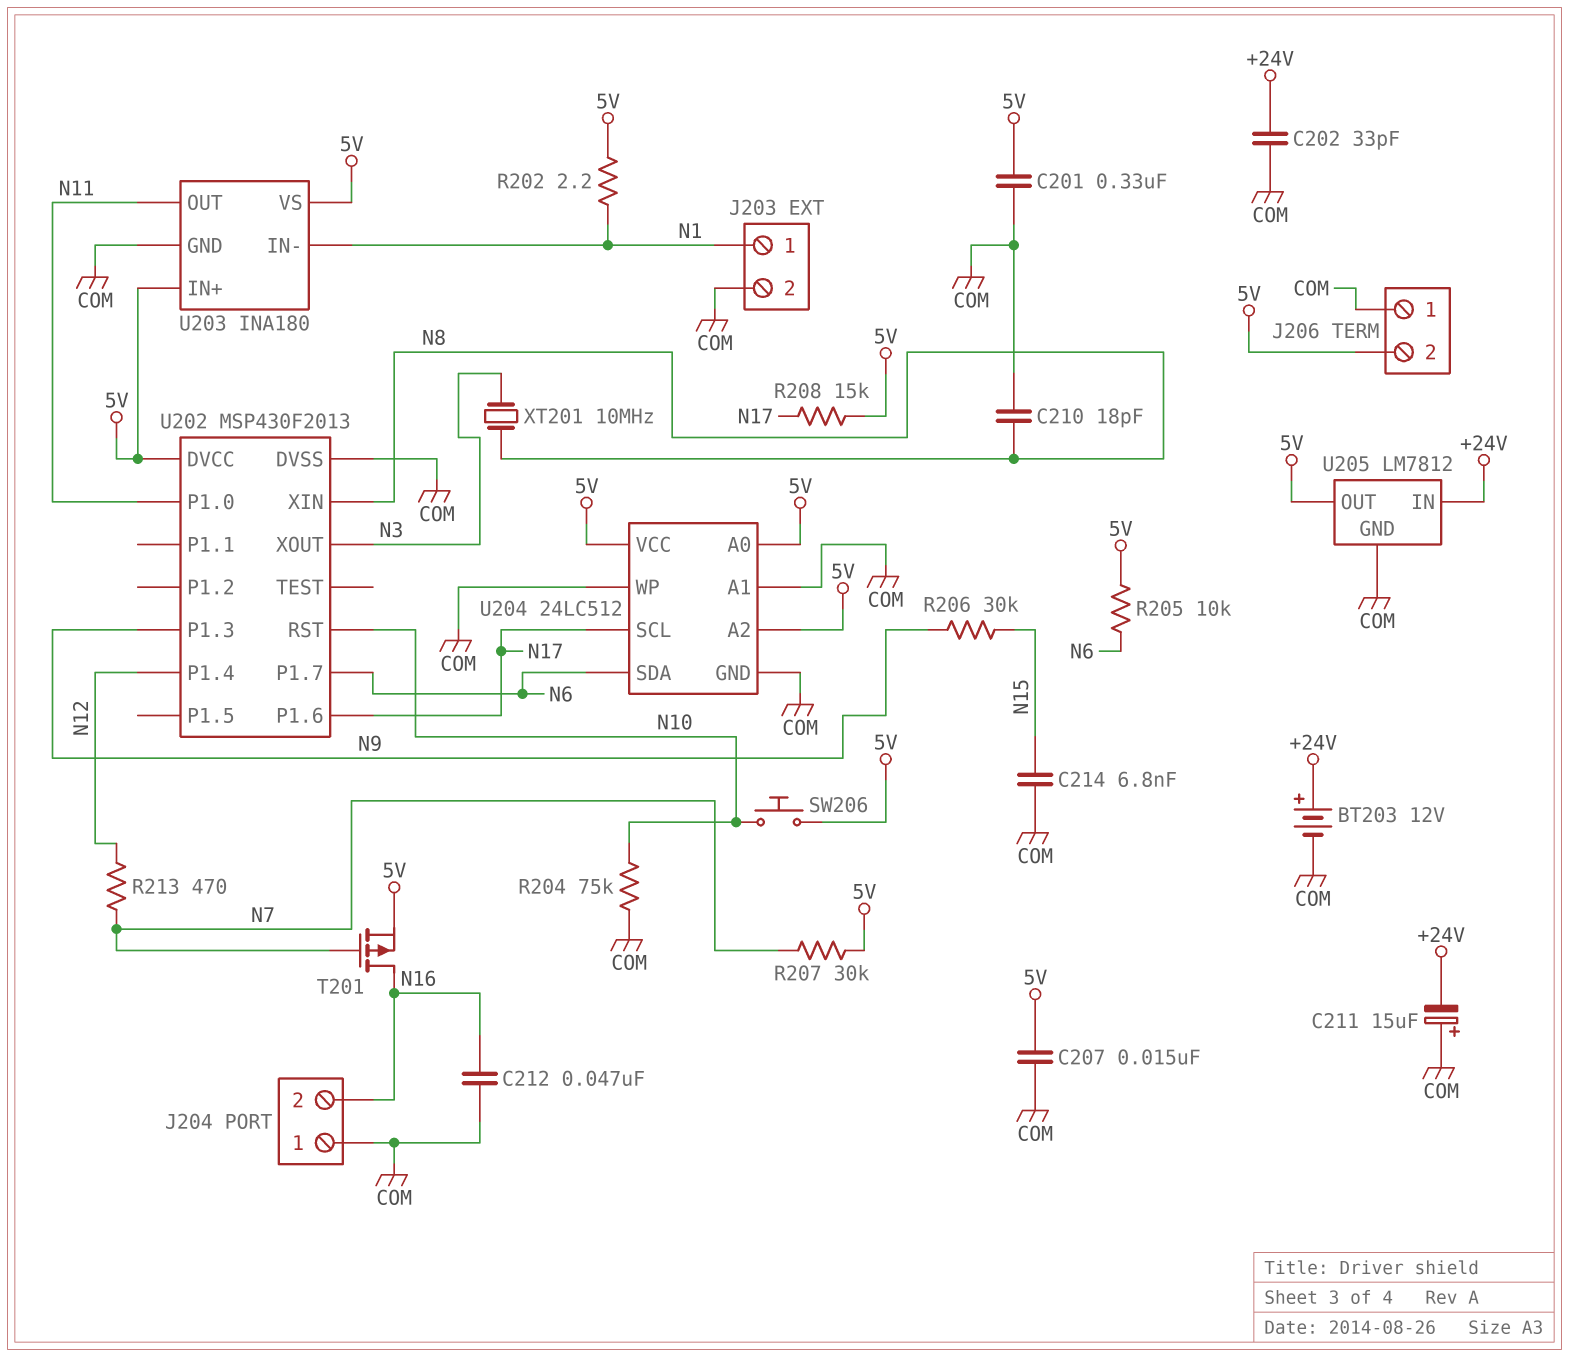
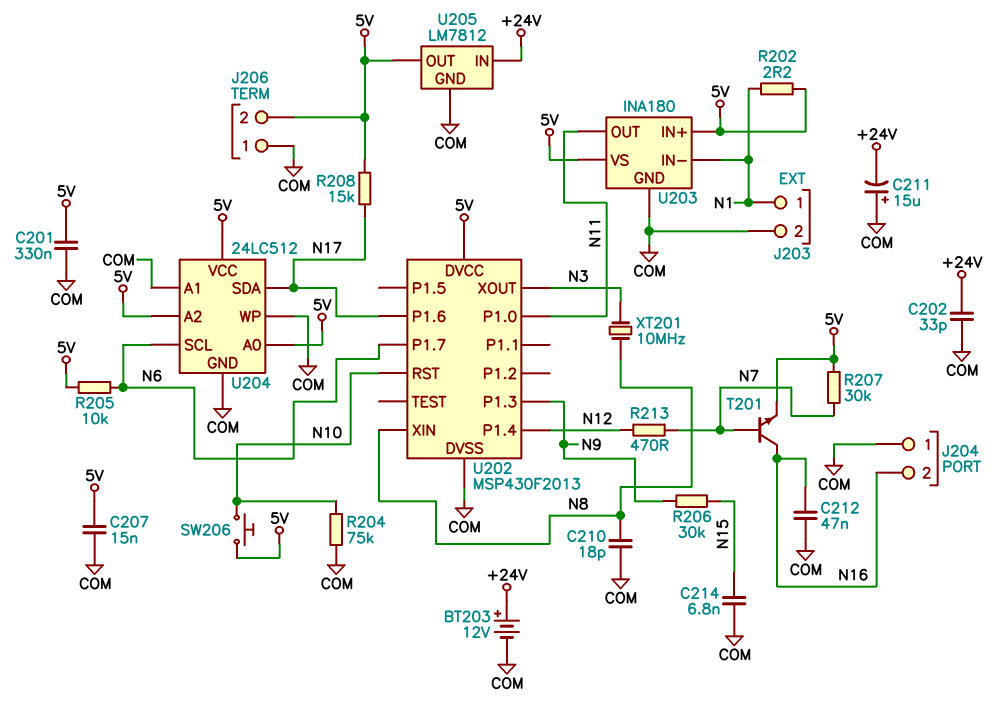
T201: PMOS (G N7, D N16, S 5V) -> NPN (B N7, C N16, E 5V)
U204 pin SCL: N17 -> N6
U204 pin SDA: N6 -> N17

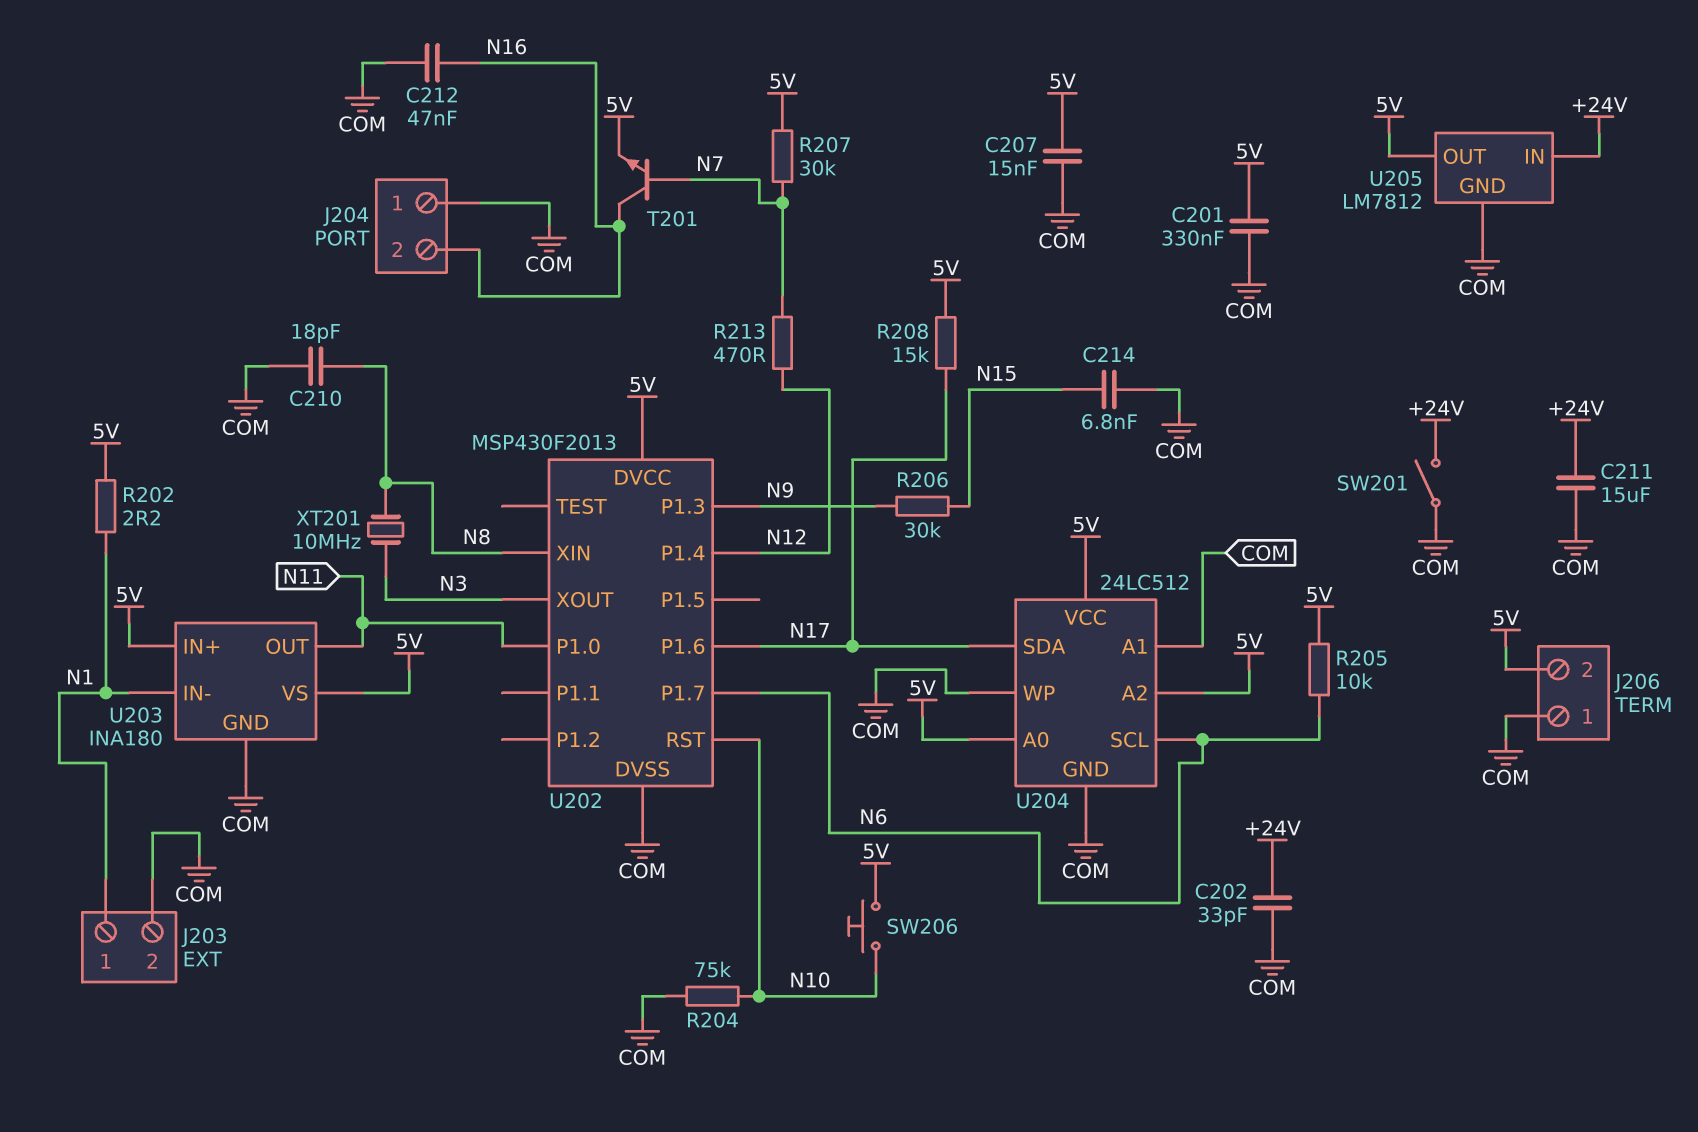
BT203: 12V (plus +24V, minus COM) -> none
C211: 15uF (plus COM, minus +24V) -> 15uF (+24V, COM)
SW201: none -> switch (+24V, COM)

